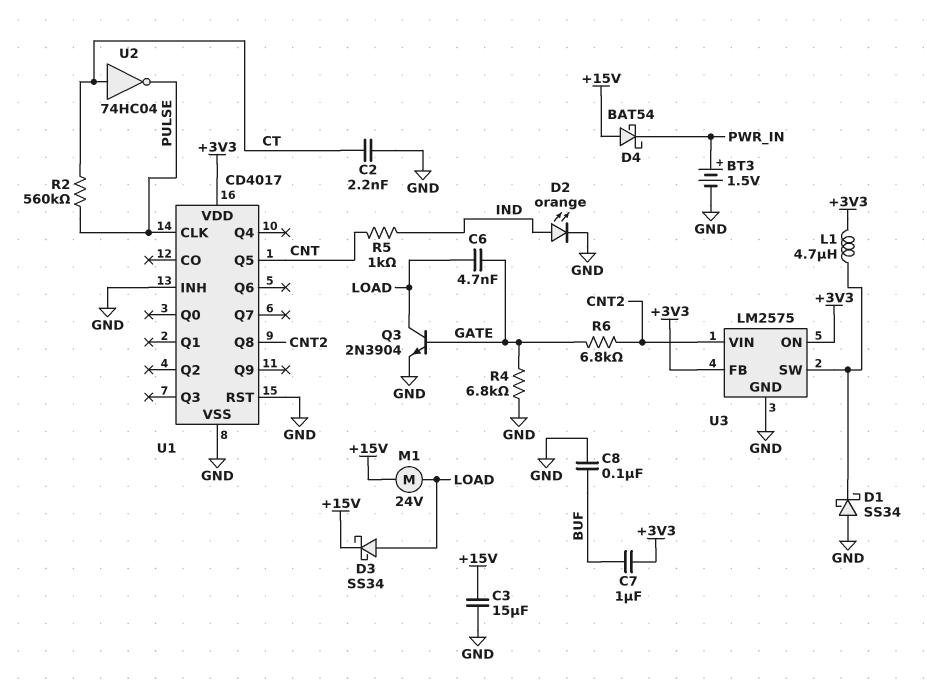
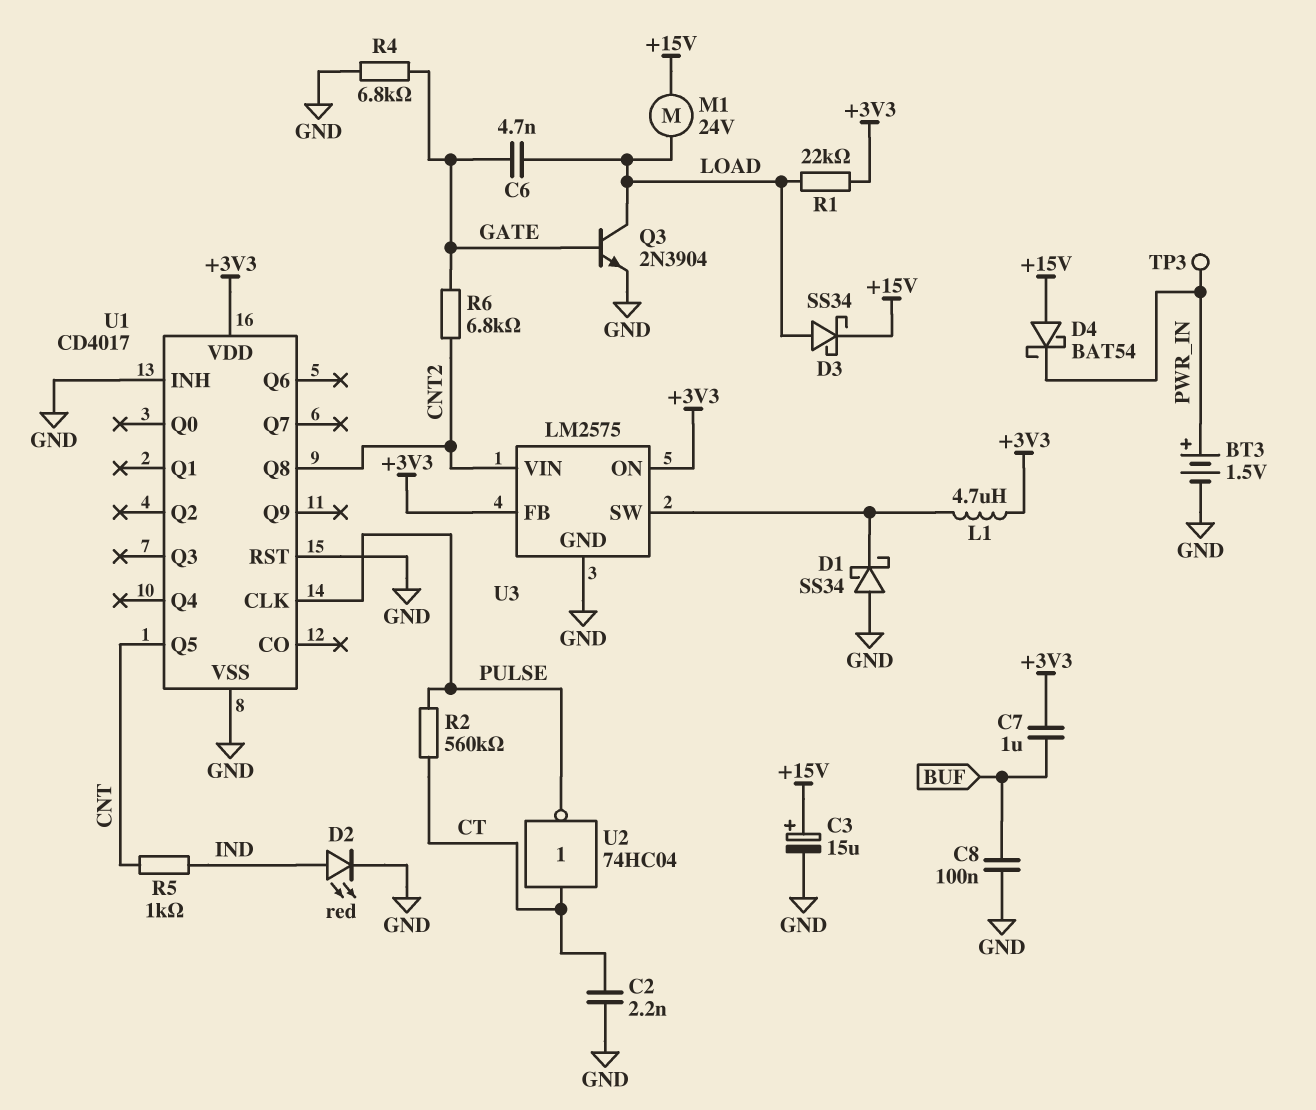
C3: 15uF (+15V, GND) -> 15uF (plus +15V, minus GND)
D2: LED orange (A IND, K GND) -> LED red (A IND, K GND)
R1: none -> 22k (+3V3, LOAD)
TP3: none -> test point (PWR_IN)

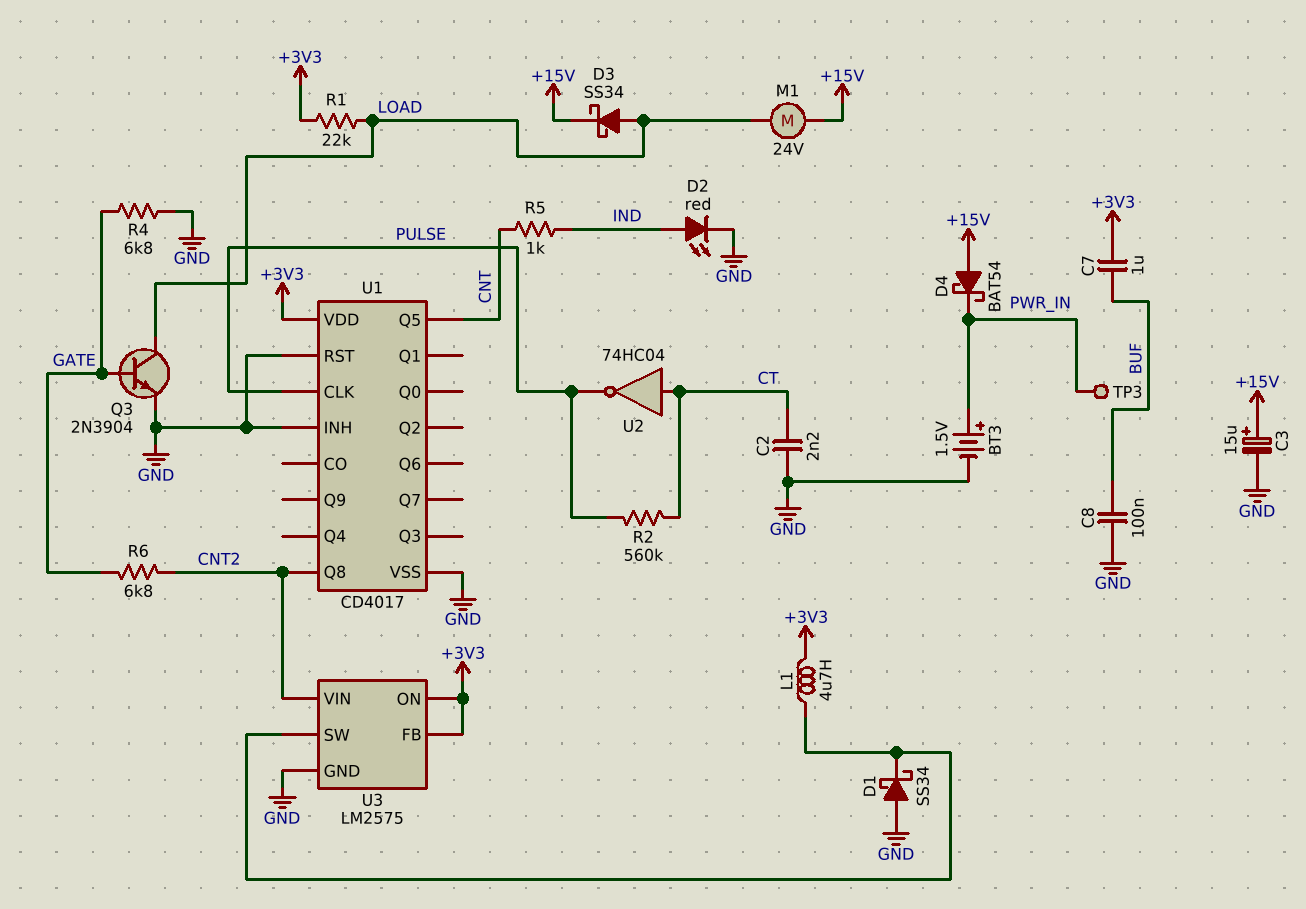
C6: 4.7nF (GATE, LOAD) -> none

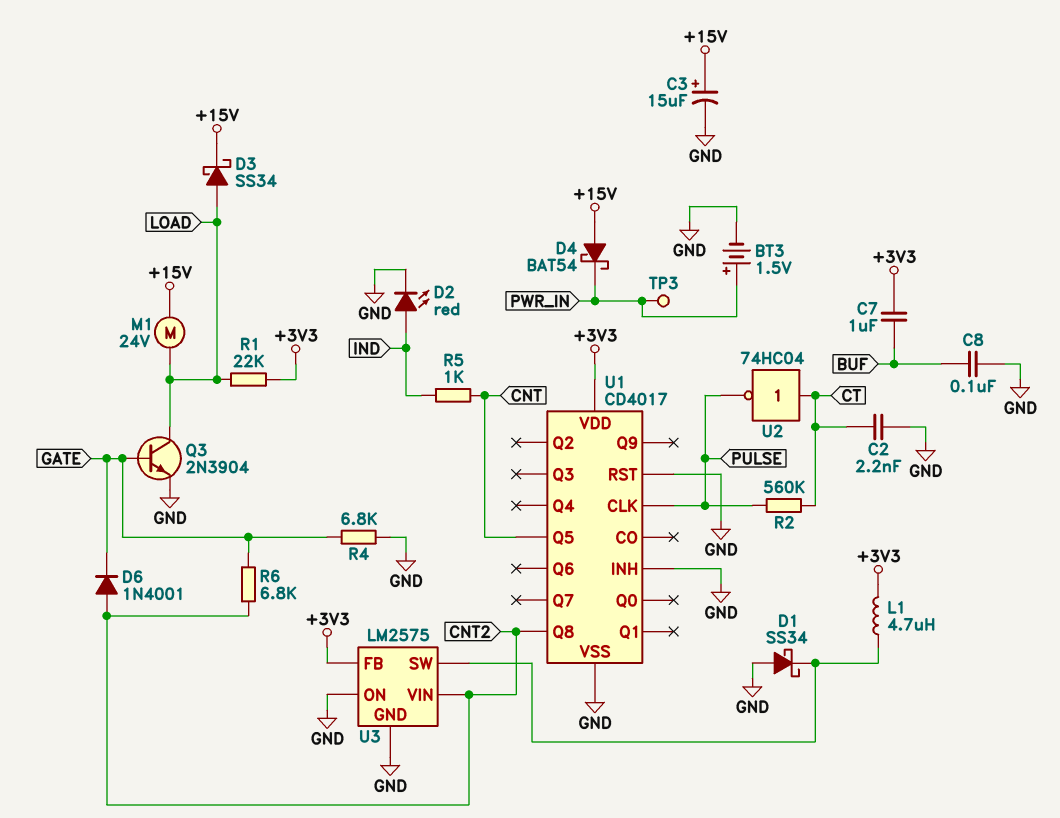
D6: none -> diode 1N4001 (A CNT2, K GATE)
U3 pin ON: +3V3 -> GND

